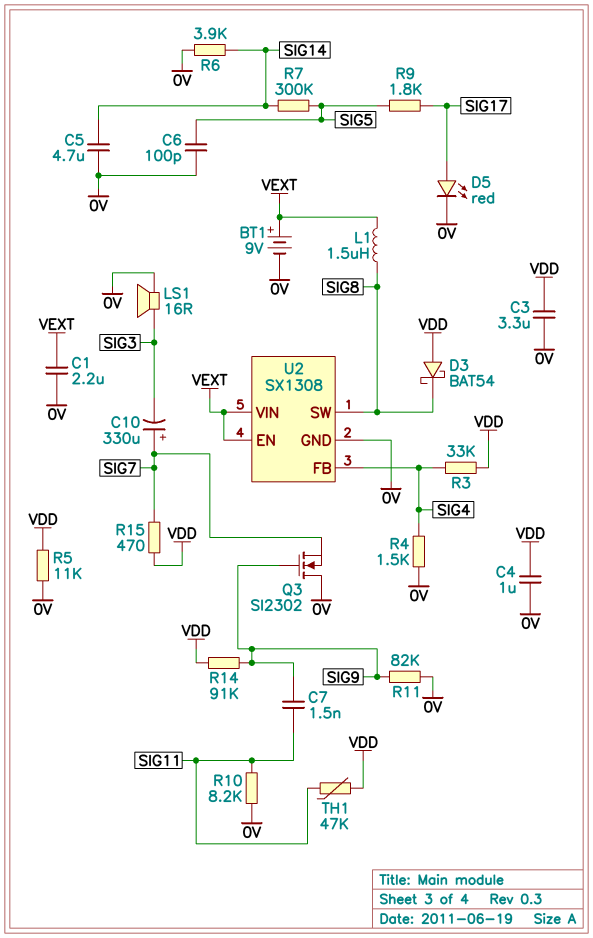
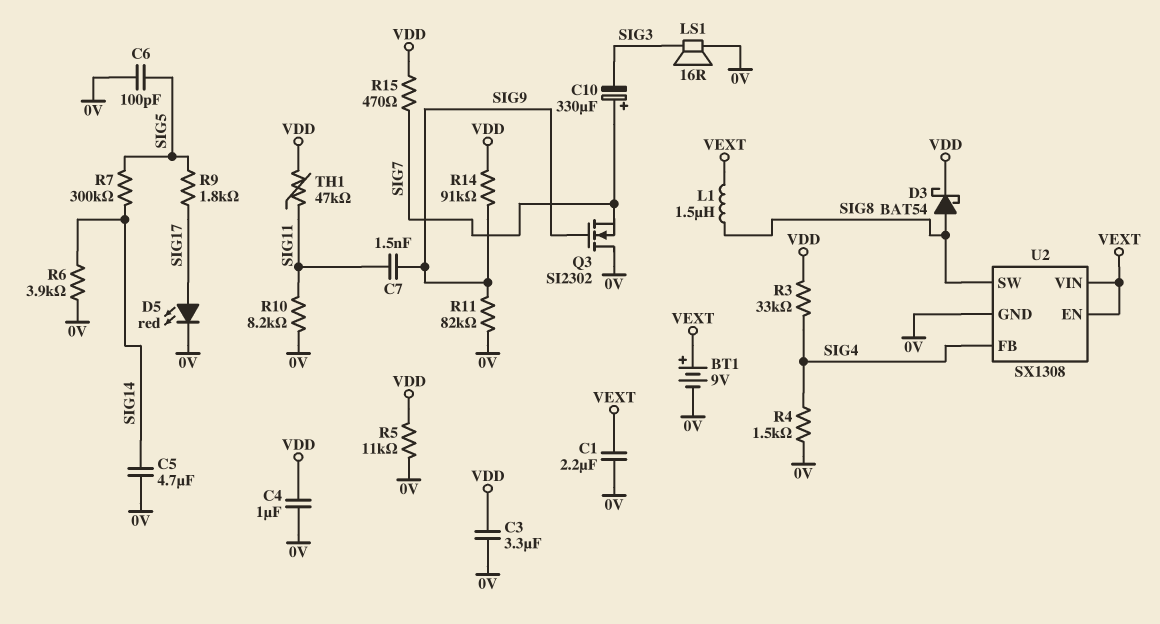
D3: schottky BAT54 (A VDD, K SIG8) -> schottky BAT54 (A SIG8, K VDD)

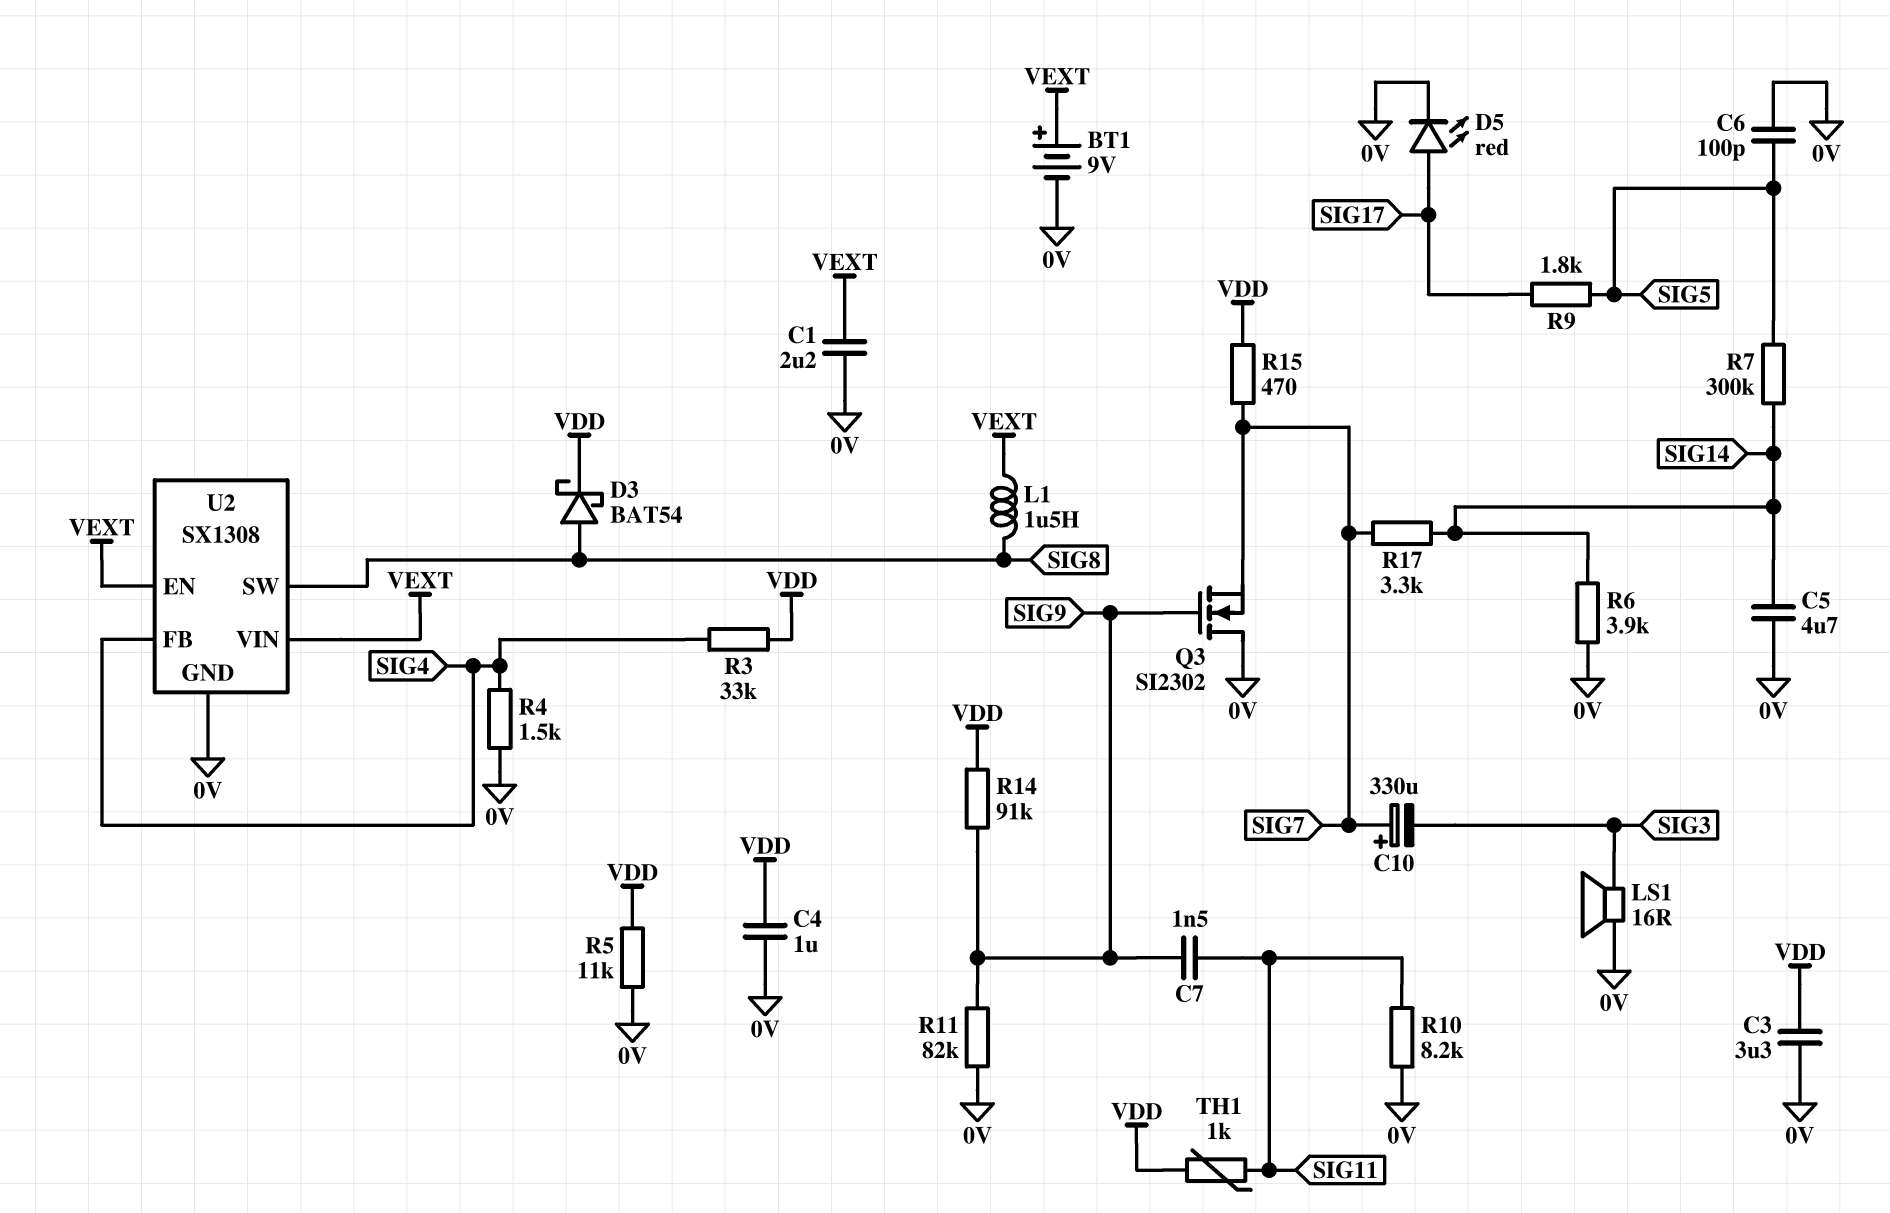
R17: none -> 3.3k (SIG7, SIG14)
TH1: 47k (SIG11, VDD) -> 1k (SIG11, VDD)

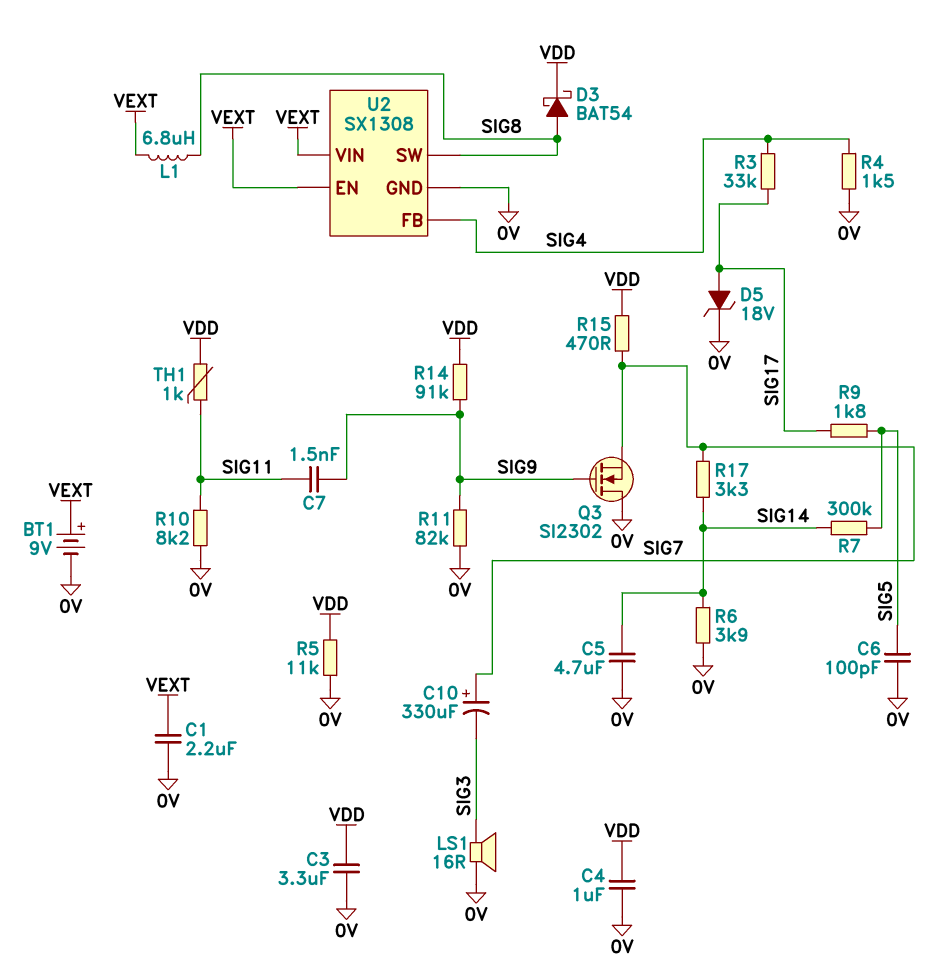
D5: LED red (A SIG17, K 0V) -> zener 18V (A SIG17, K 0V)
L1: 1.5uH (SIG8, VEXT) -> 6.8uH (SIG8, VEXT)
R3: 33k (SIG4, VDD) -> 33k (SIG4, SIG17)

